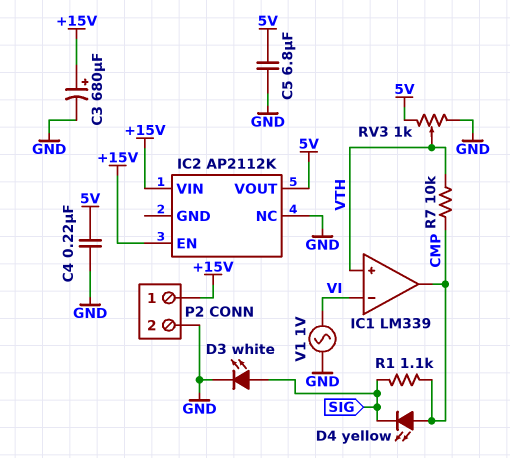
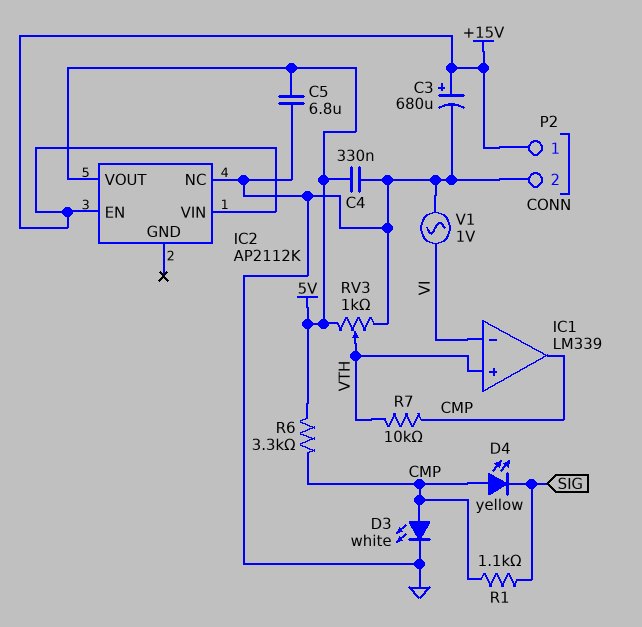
C4: 220nF (5V, GND) -> 330nF (5V, GND)
D3: LED white (A SIG, K GND) -> LED white (A CMP, K GND)
R6: none -> 3.3k (5V, CMP)

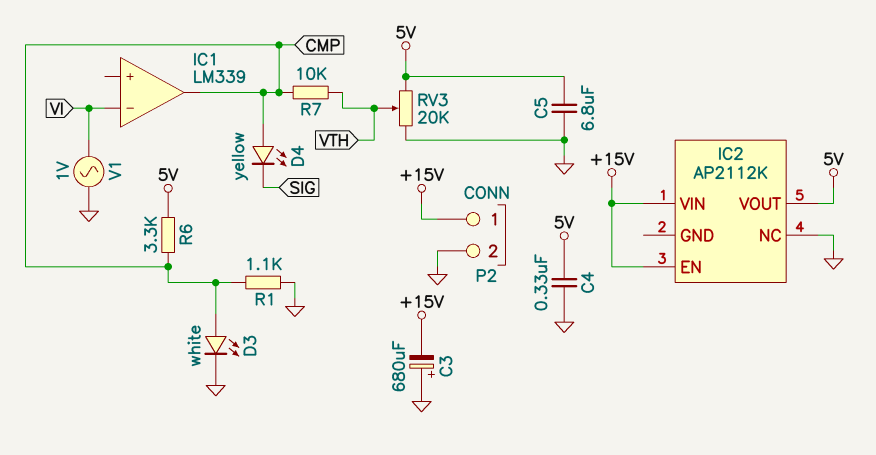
C3: 680uF (plus +15V, minus GND) -> 680uF (plus GND, minus +15V)
IC1 pin in+: VTH -> none
R1: 1.1k (CMP, SIG) -> 1.1k (CMP, GND)
RV3: 1k (5V, GND, wiper VTH) -> 20k (5V, GND, wiper VTH)

